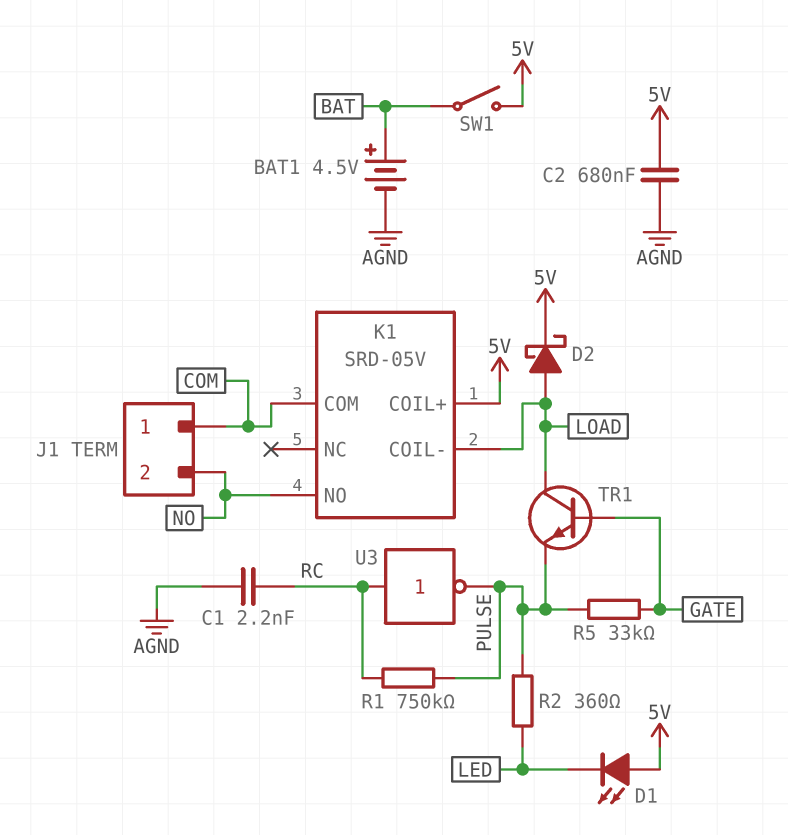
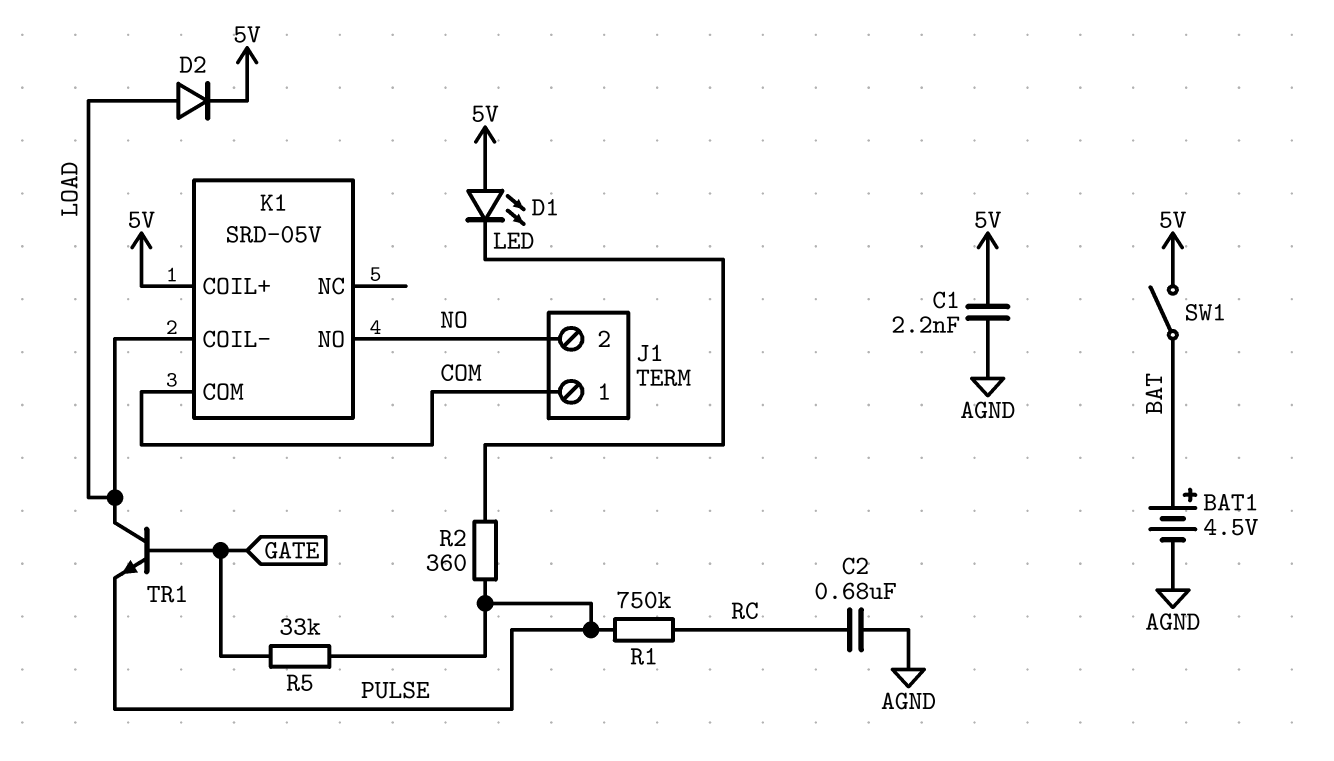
C1: 2.2nF (AGND, RC) -> 2.2nF (5V, AGND)
C2: 680nF (5V, AGND) -> 680nF (AGND, RC)
D2: schottky (A LOAD, K 5V) -> diode (A LOAD, K 5V)
U3: NOT (in RC, out PULSE) -> none

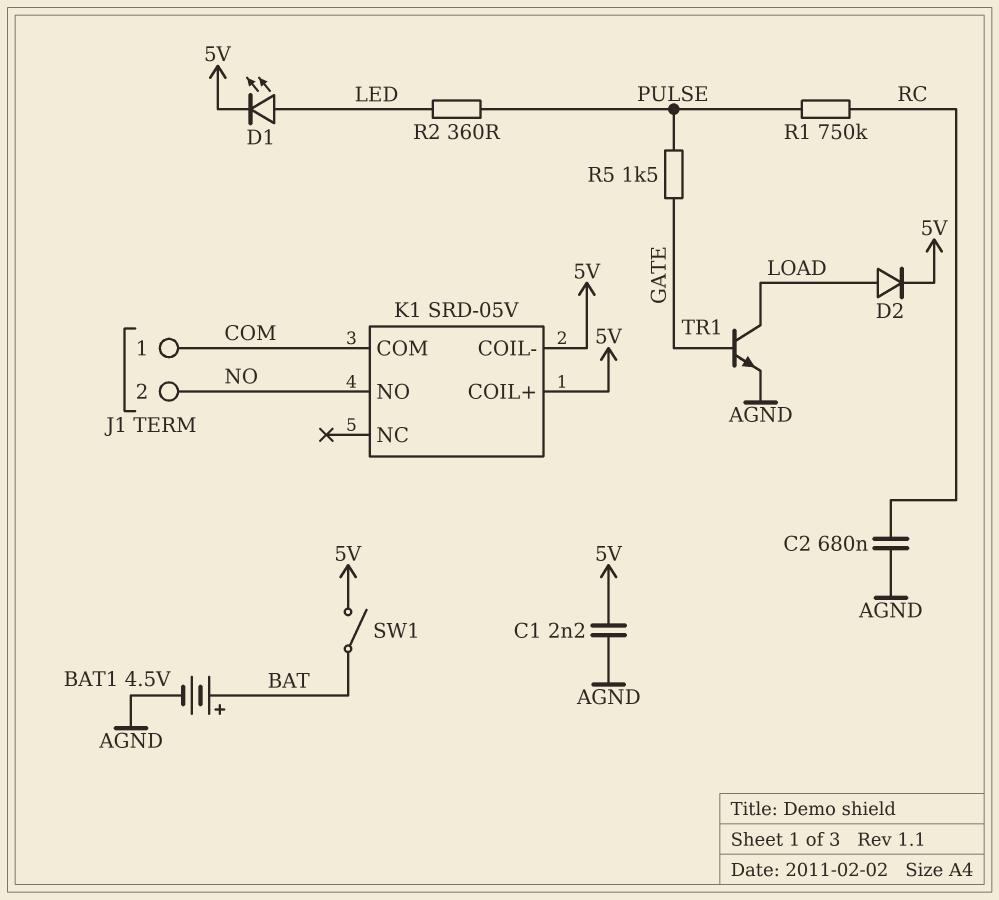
D1: LED (A 5V, K LED) -> LED (A LED, K 5V)
K1 pin COIL-: LOAD -> 5V
R5: 33k (GATE, PULSE) -> 1.5k (GATE, PULSE)
TR1: NPN (B GATE, C LOAD, E PULSE) -> NPN (B GATE, C LOAD, E AGND)

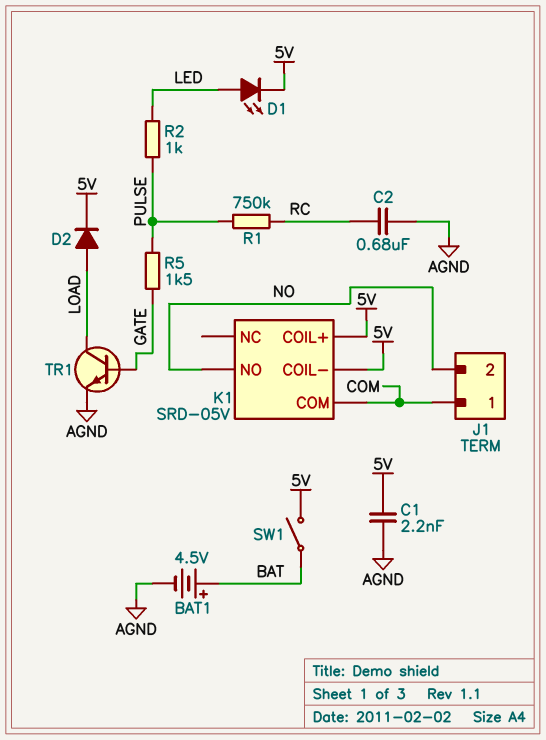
R2: 360 (LED, PULSE) -> 1k (LED, PULSE)

